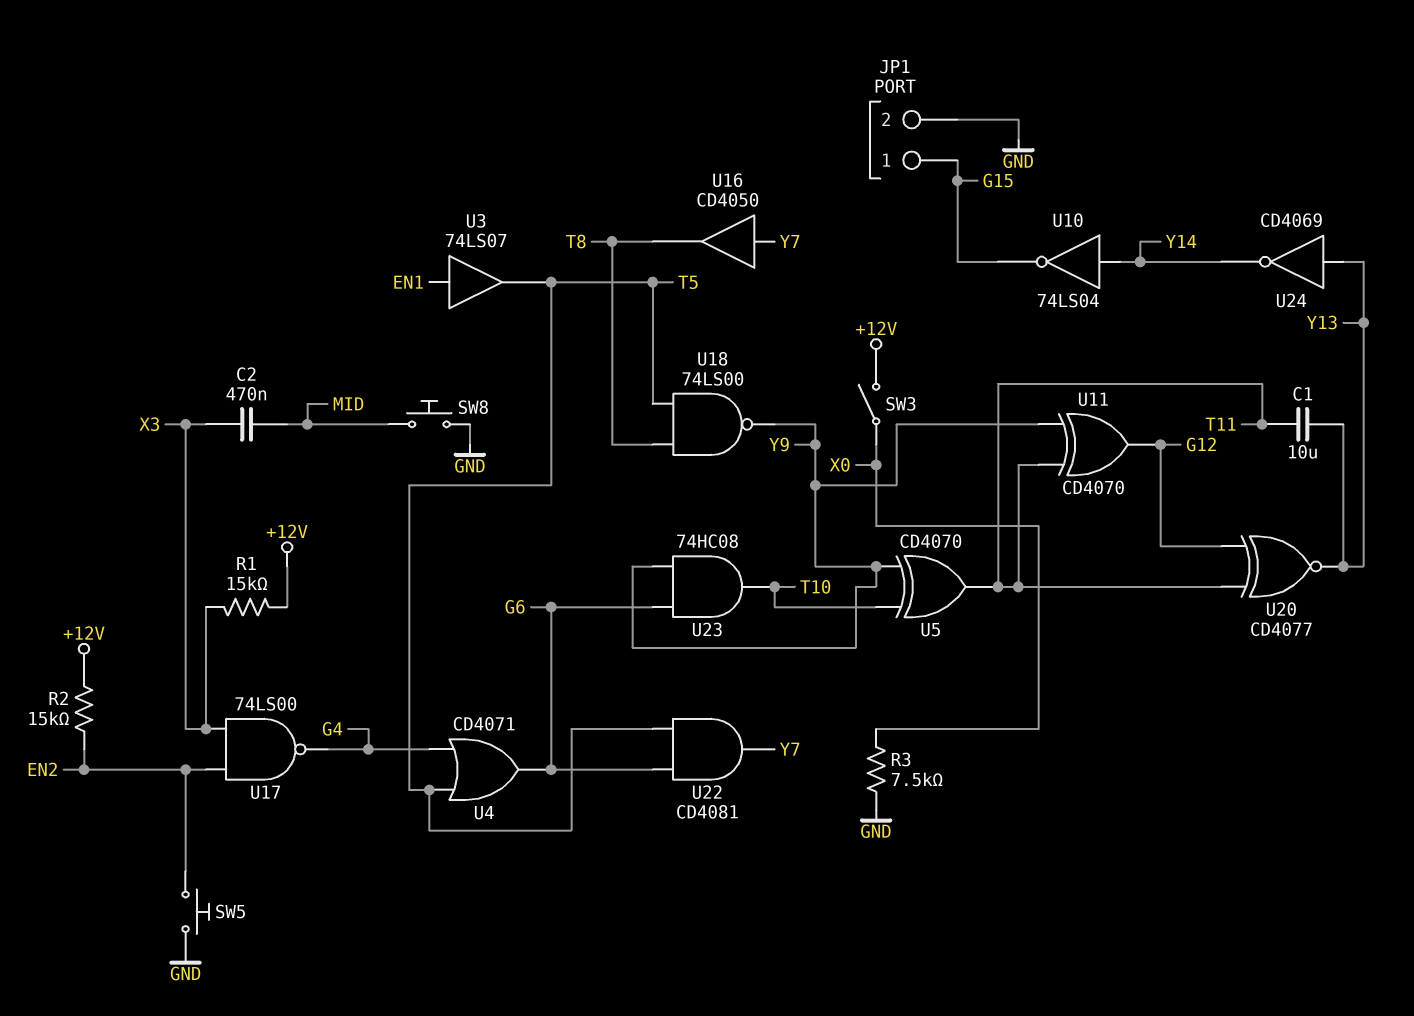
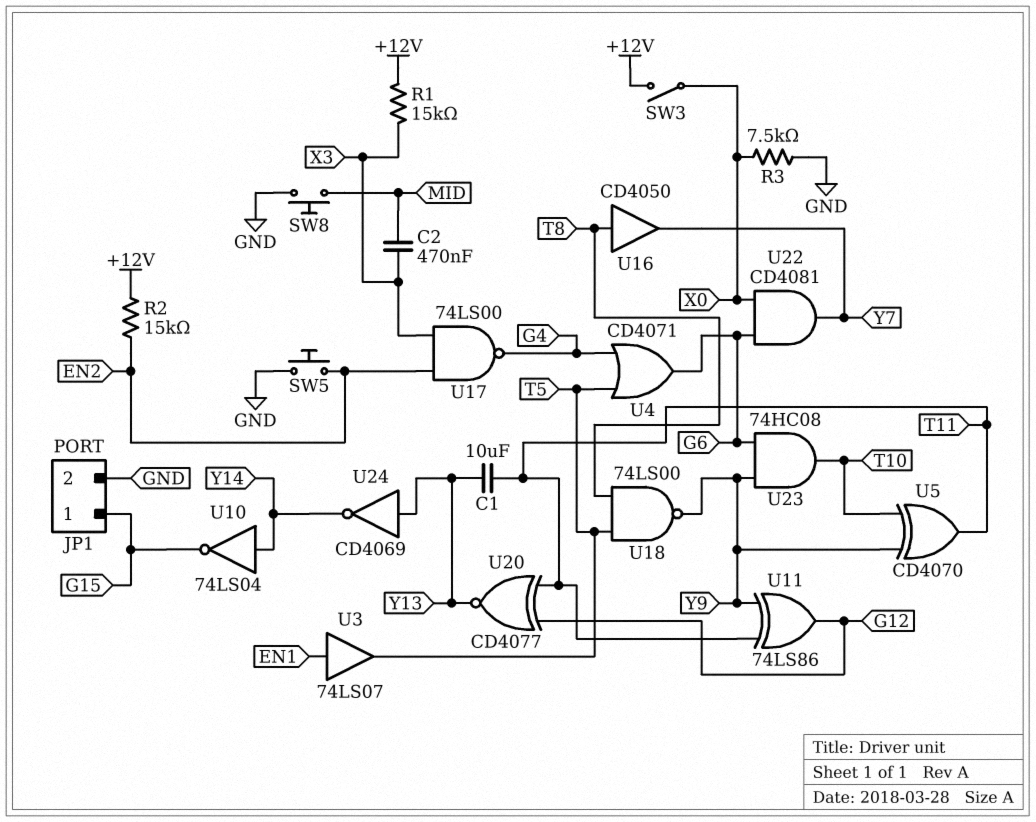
U11: XOR CD4070 (in T11, in Y9, out G12) -> XOR 74LS86 (in T11, in Y9, out G12)
U16: buffer CD4050 (in Y7, out T8) -> buffer CD4050 (in T8, out Y7)
U22: AND CD4081 (in G6, in T5, out Y7) -> AND CD4081 (in G6, in X0, out Y7)

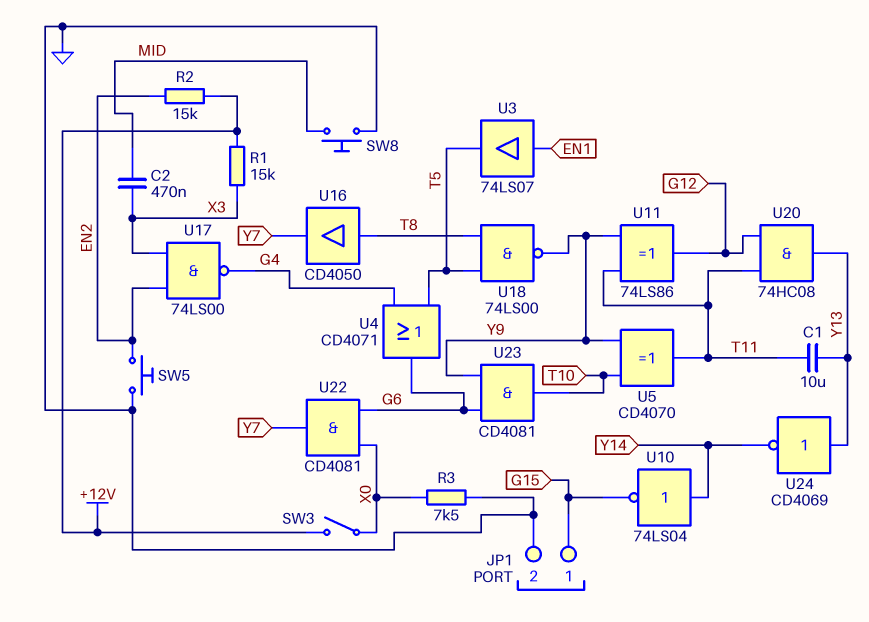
U20: XNOR CD4077 (in G12, in T11, out Y13) -> AND 74HC08 (in G12, in T11, out Y13)
U23: AND 74HC08 (in G6, in Y9, out T10) -> AND CD4081 (in G6, in Y9, out T10)

